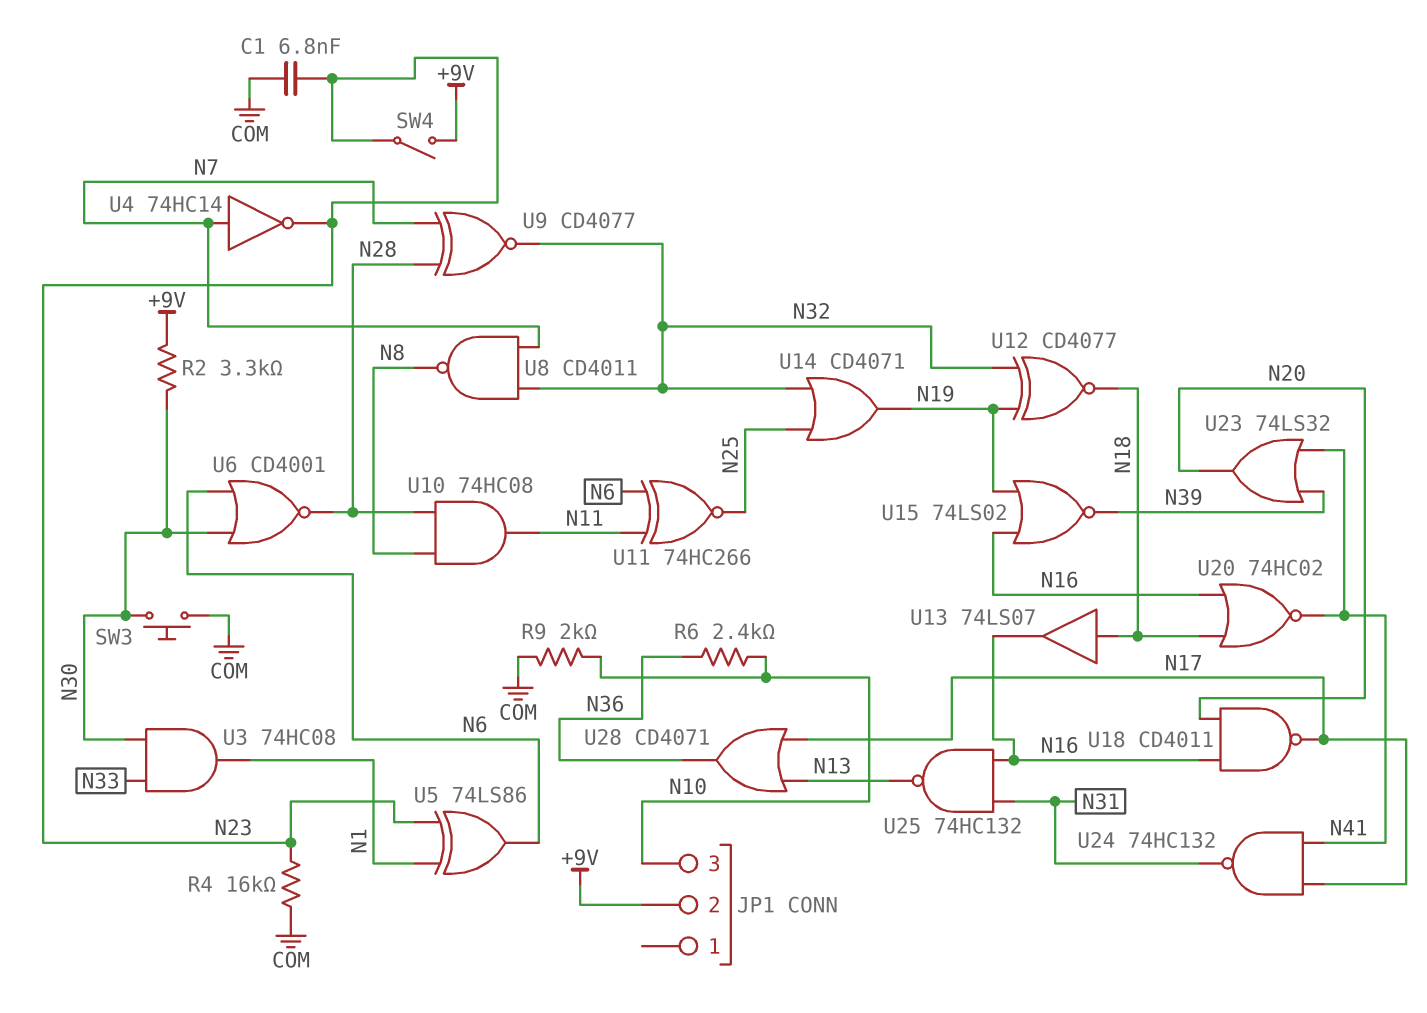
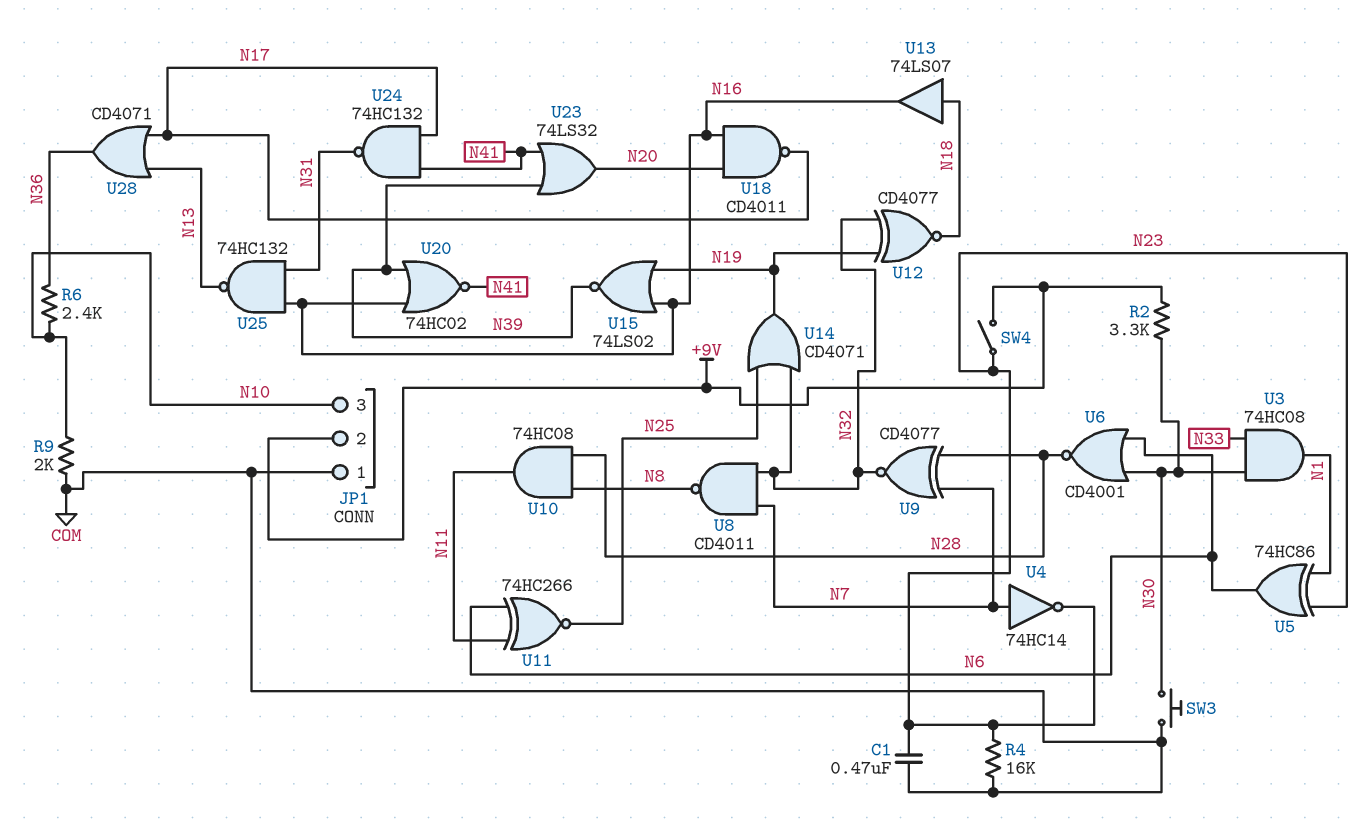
C1: 6.8nF (COM, N23) -> 470nF (COM, N23)
JP1 pin 1: none -> COM
U5: XOR 74LS86 (in N1, in N23, out N6) -> XOR 74HC86 (in N1, in N23, out N6)
U20: NOR 74HC02 (in N16, in N18, out N41) -> NOR 74HC02 (in N16, in N39, out N41)

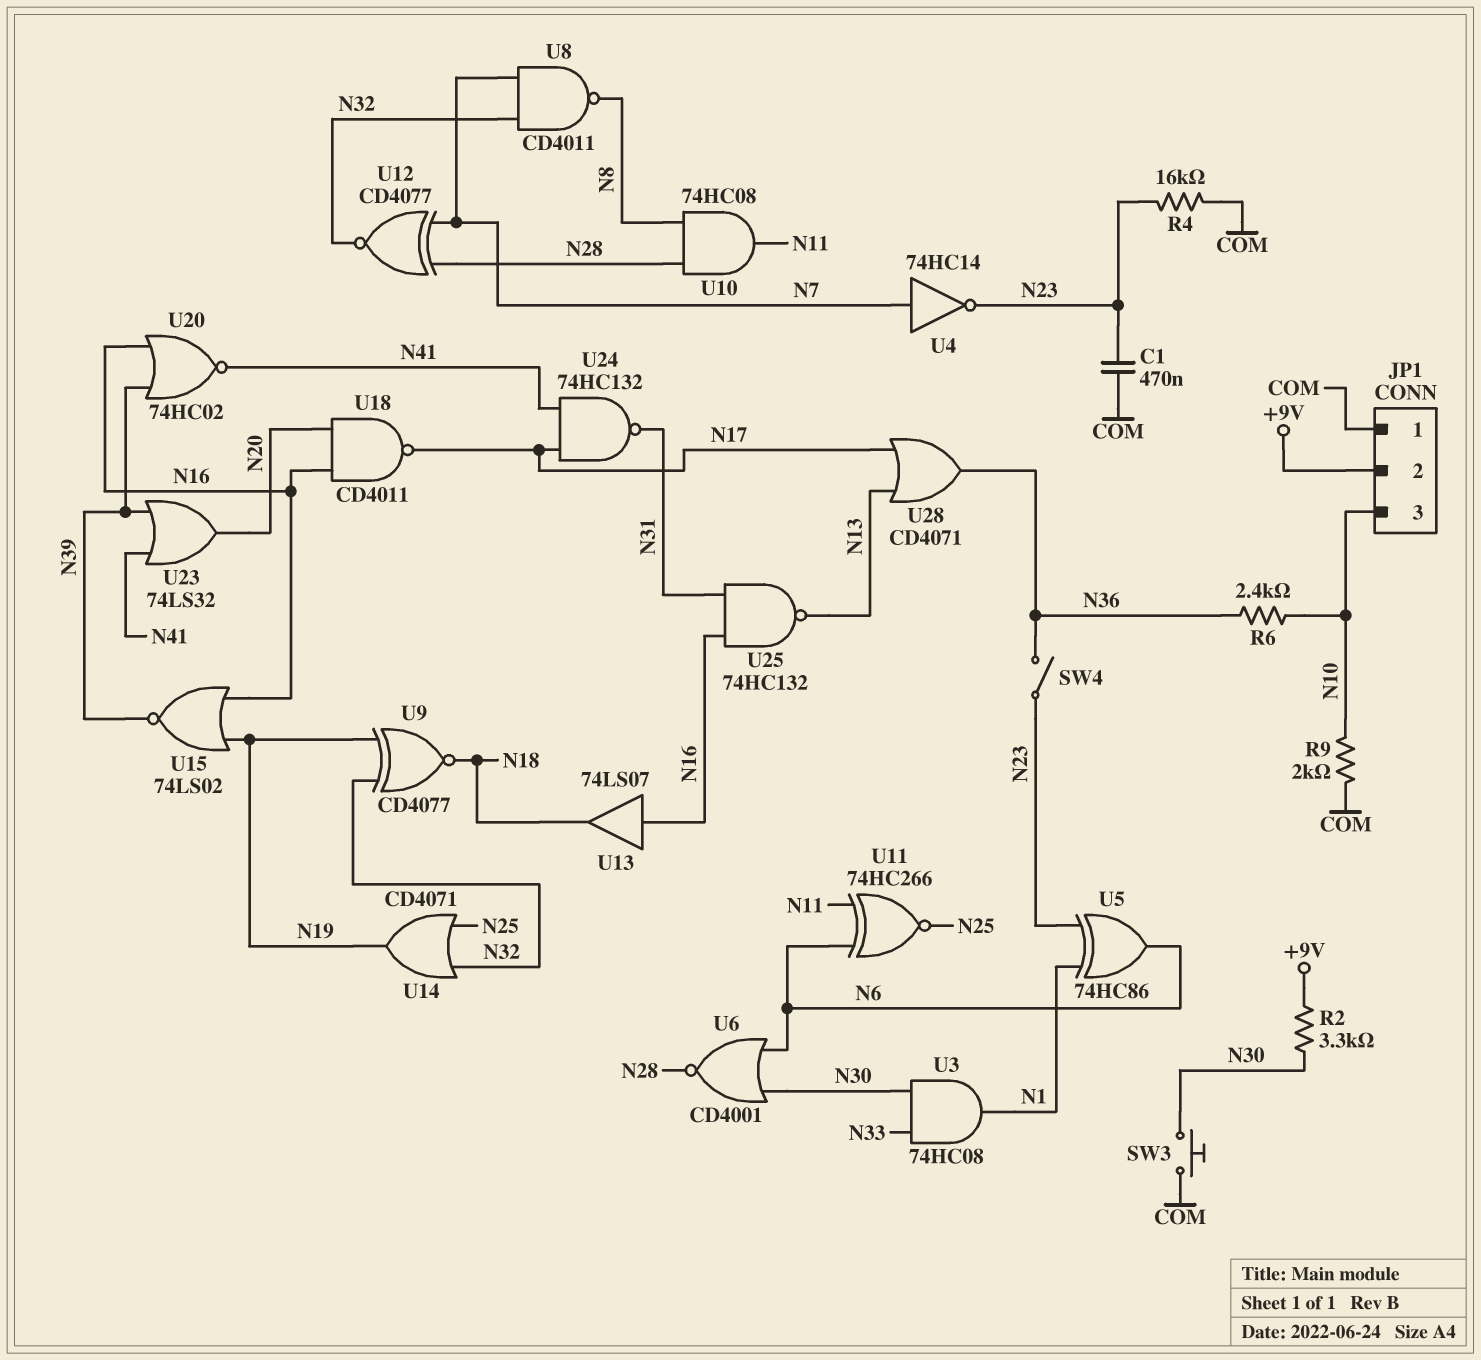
SW4: switch (+9V, N23) -> switch (N23, N36)
U9: XNOR CD4077 (in N7, in N28, out N32) -> XNOR CD4077 (in N19, in N32, out N18)
U12: XNOR CD4077 (in N19, in N32, out N18) -> XNOR CD4077 (in N7, in N28, out N32)
U13: buffer 74LS07 (in N18, out N16) -> buffer 74LS07 (in N16, out N18)

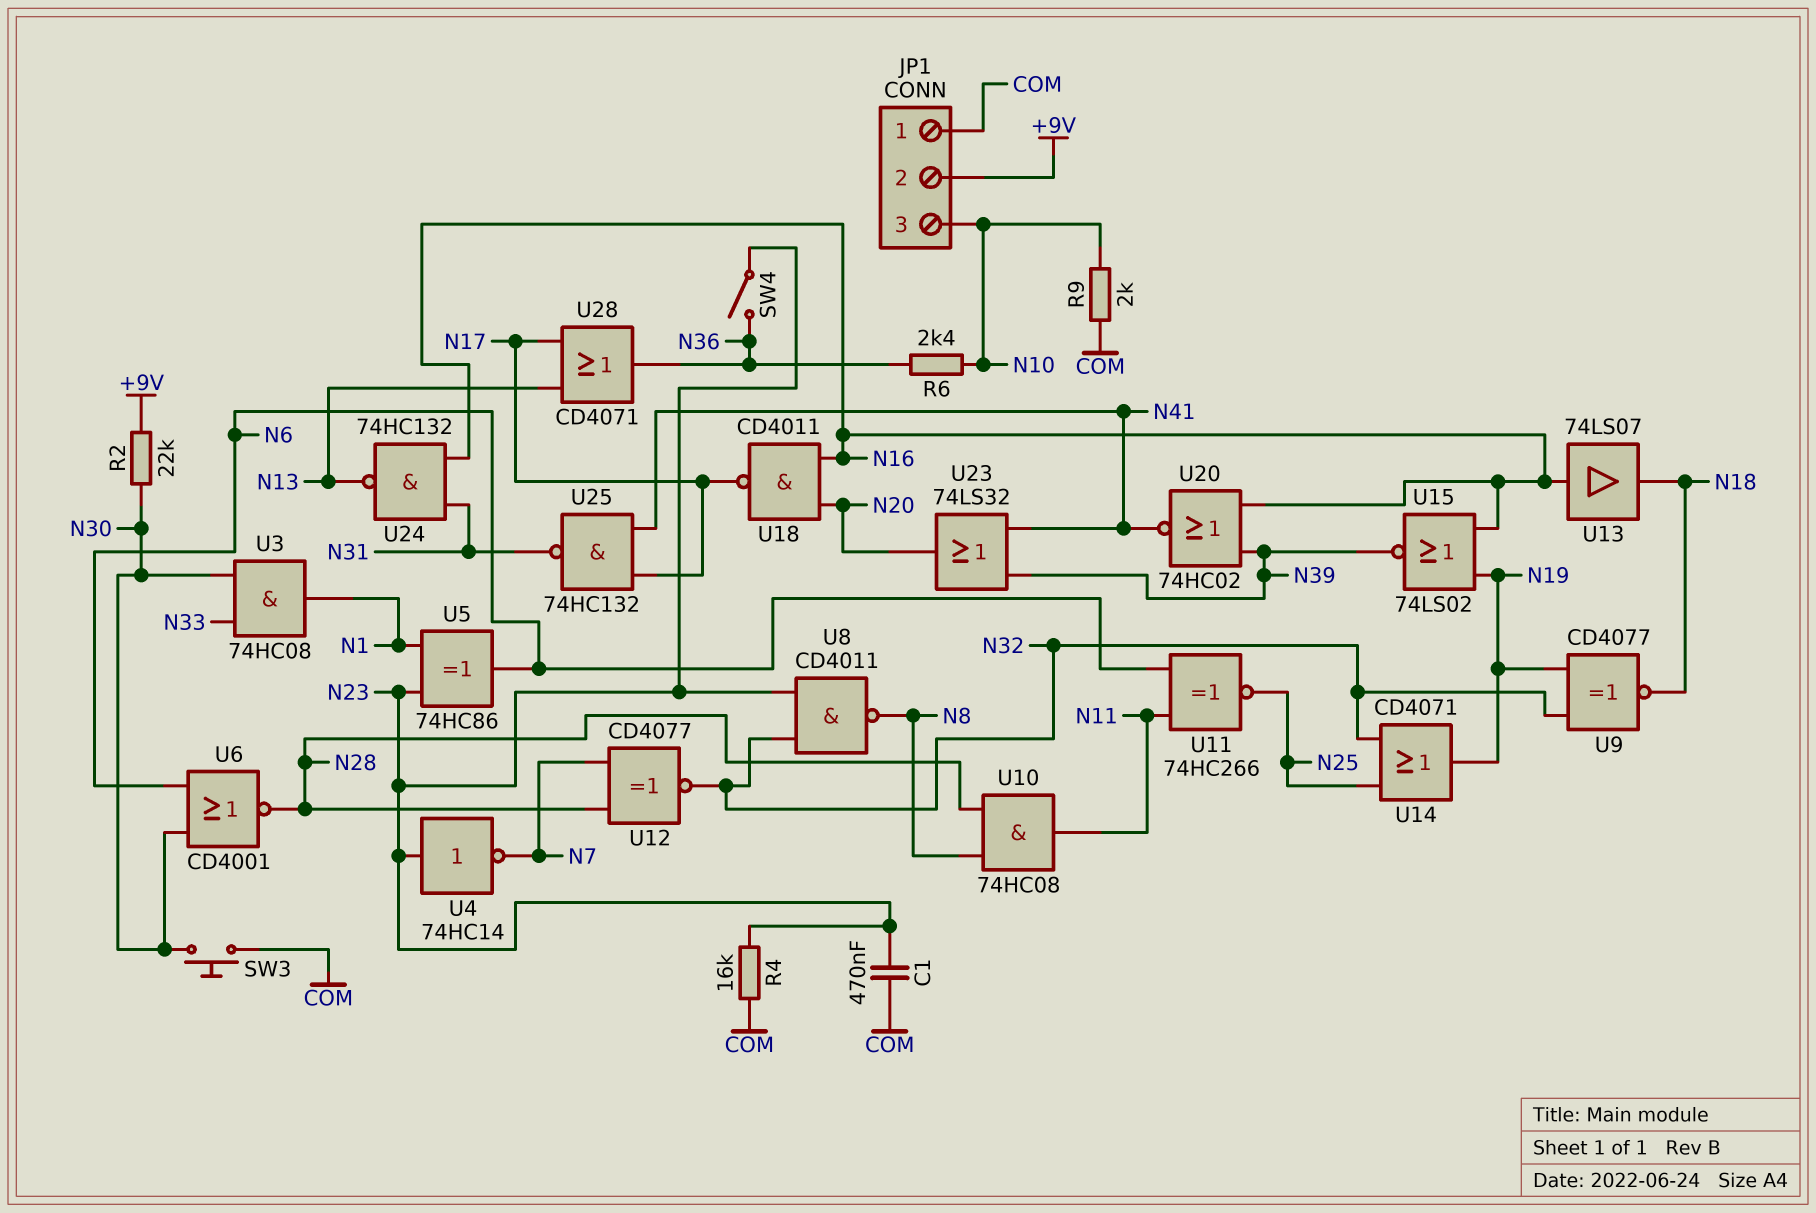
R2: 3.3k (+9V, N30) -> 22k (+9V, N30)
U4: NOT 74HC14 (in N7, out N23) -> NOT 74HC14 (in N23, out N7)
U8: NAND CD4011 (in N7, in N32, out N8) -> NAND CD4011 (in N23, in N32, out N8)
U24: NAND 74HC132 (in N17, in N41, out N31) -> NAND 74HC132 (in N16, in N31, out N13)
U25: NAND 74HC132 (in N16, in N31, out N13) -> NAND 74HC132 (in N17, in N41, out N31)

